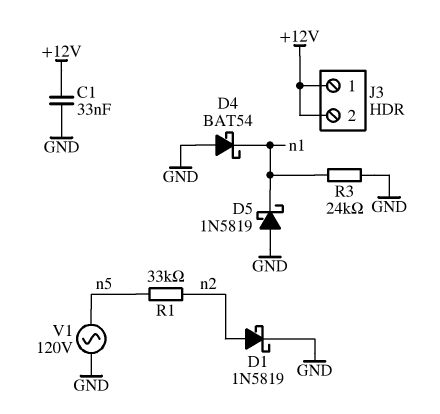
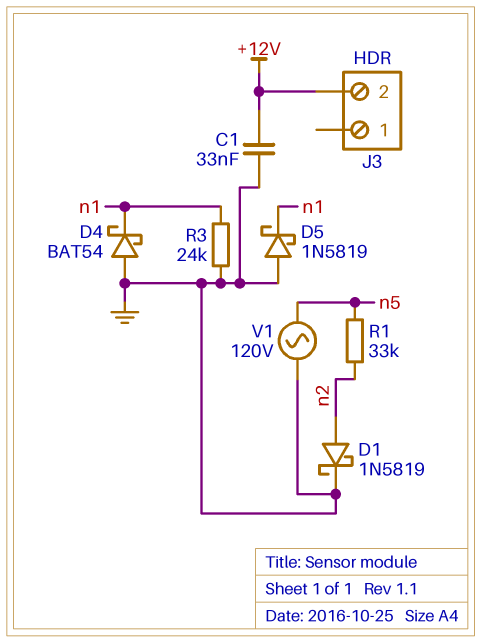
J3 pin 1: +12V -> none

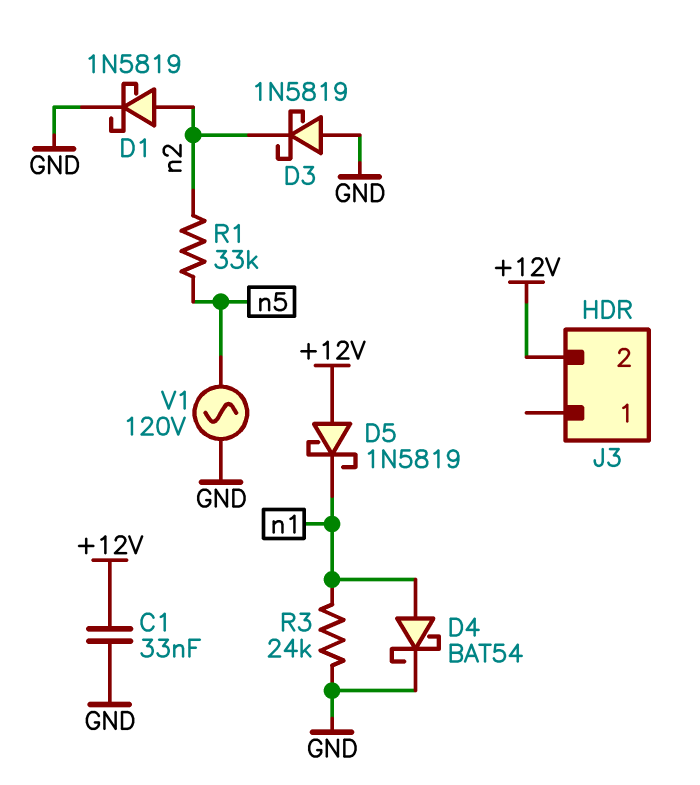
D3: none -> schottky 1N5819 (A GND, K n2)
D4: schottky BAT54 (A GND, K n1) -> schottky BAT54 (A n1, K GND)
D5: schottky 1N5819 (A GND, K n1) -> schottky 1N5819 (A +12V, K n1)

